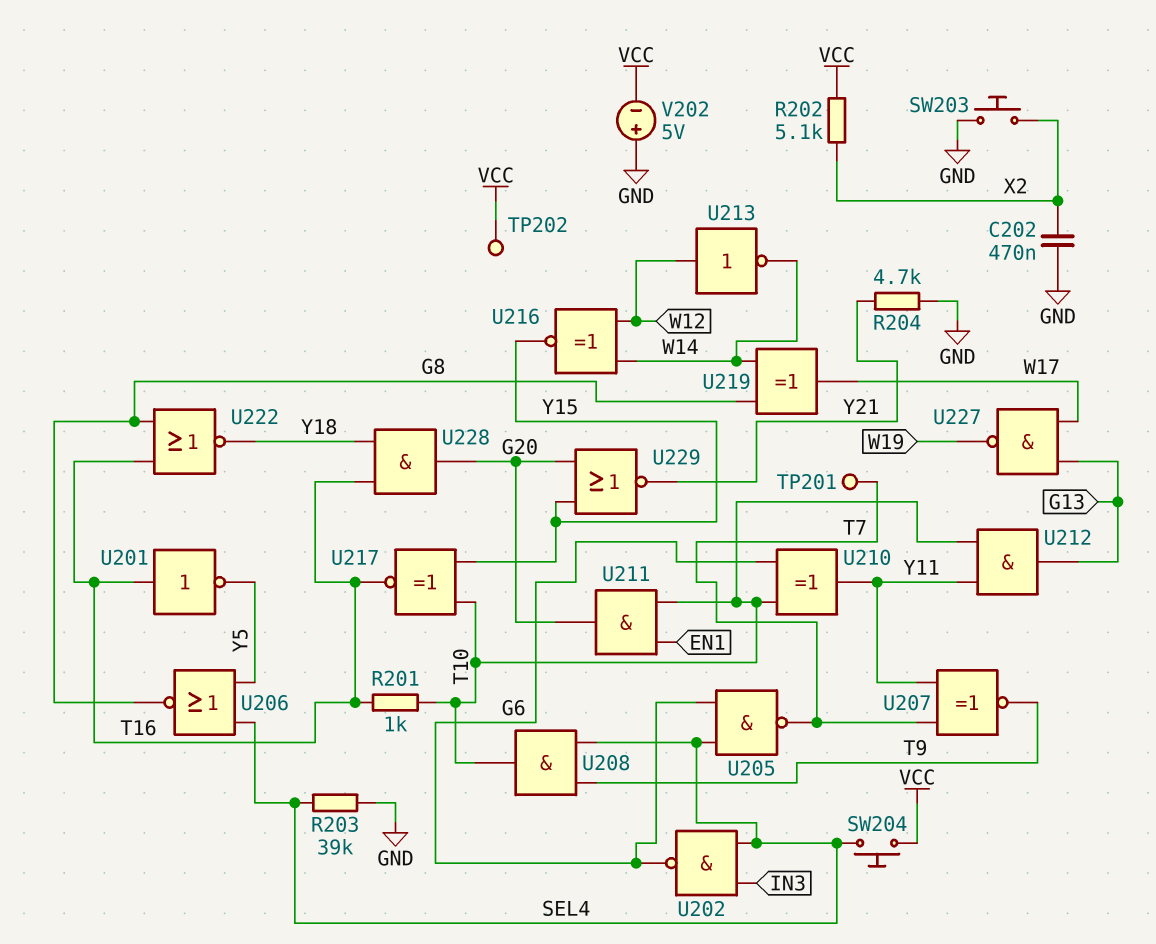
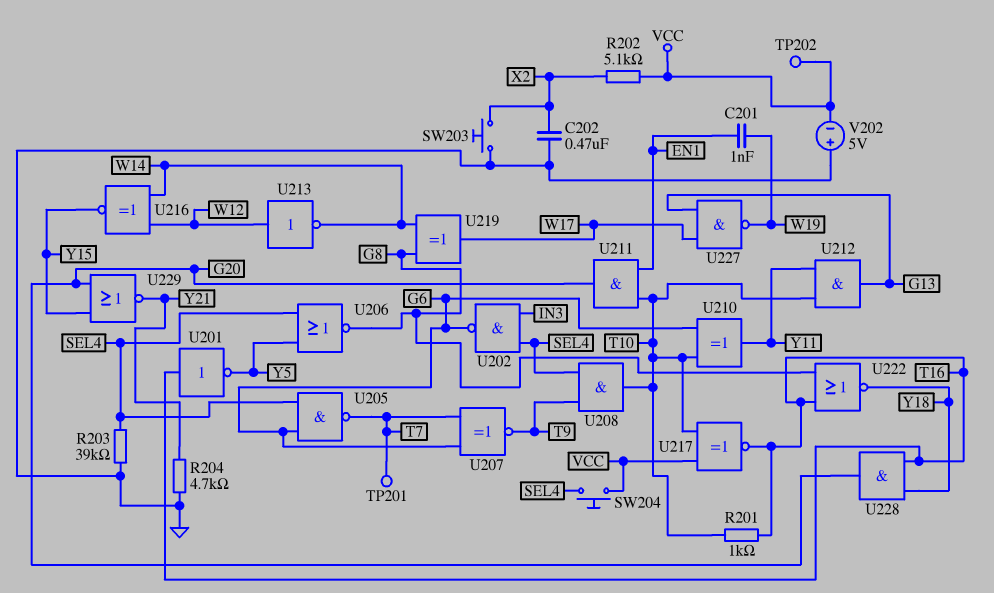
C201: none -> 1nF (EN1, W19)
U207: XNOR (in T7, in Y11, out T9) -> XNOR (in G6, in T7, out T9)
U217: XNOR (in T10, in Y15, out T16) -> XNOR (in T10, in VCC, out T16)

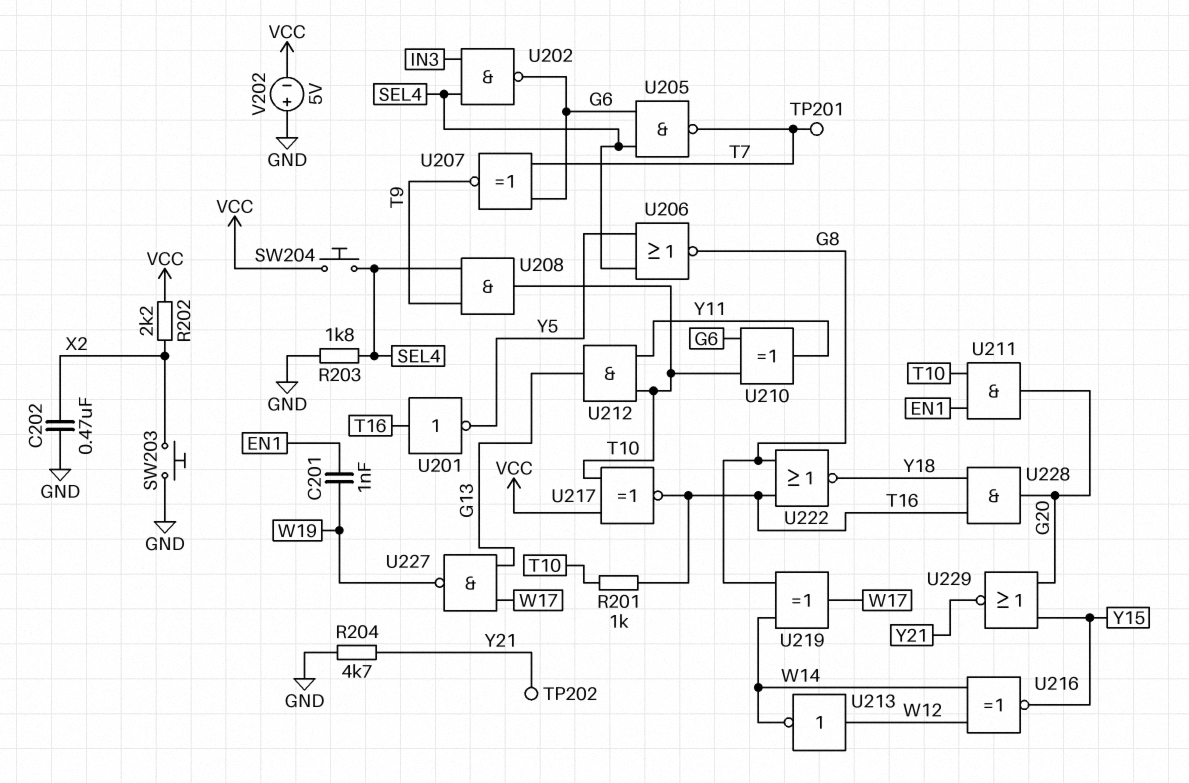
R202: 5.1k (VCC, X2) -> 2.2k (VCC, X2)
R203: 39k (GND, SEL4) -> 1.8k (GND, SEL4)
TP202: test point (VCC) -> test point (Y21)

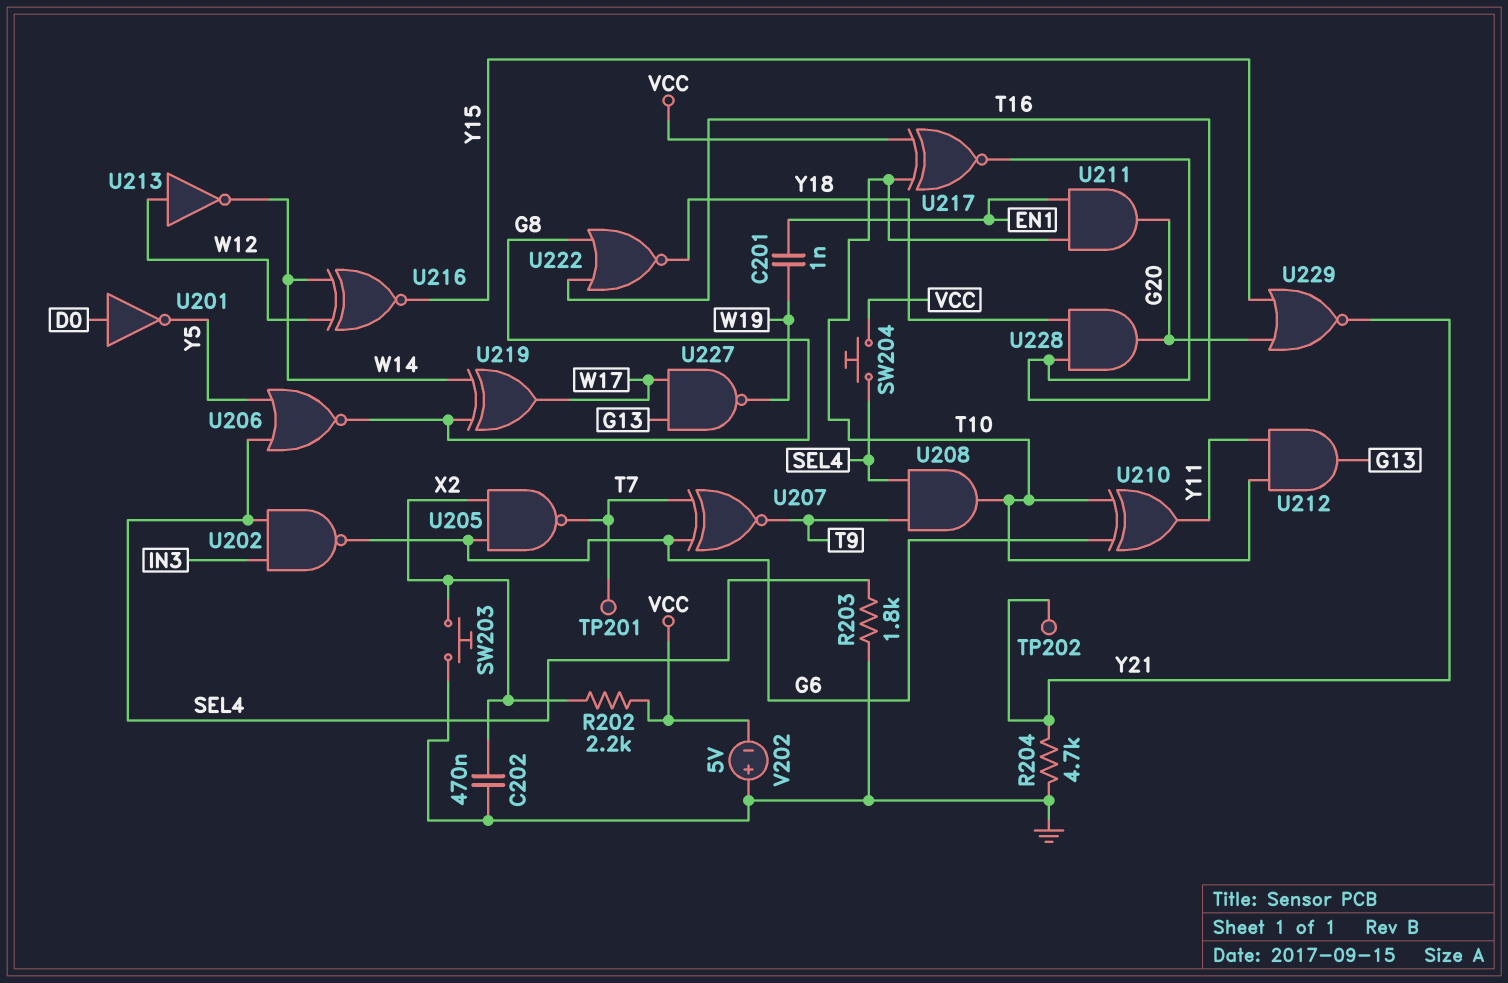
R201: 1k (T10, T16) -> none
U201: NOT (in T16, out Y5) -> NOT (in D0, out Y5)
U205: NAND (in G6, in SEL4, out T7) -> NAND (in G6, in X2, out T7)

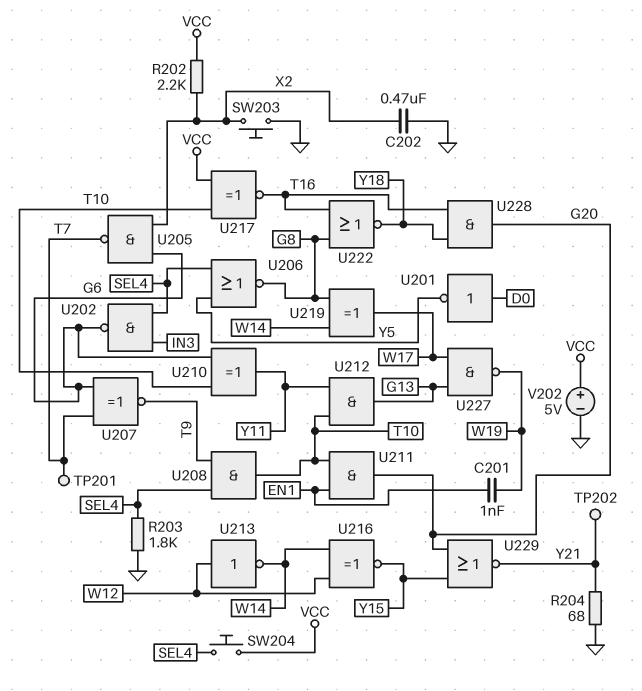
R204: 4.7k (GND, Y21) -> 68 (GND, Y21)
V202: 5V (plus GND, minus VCC) -> 5V (plus VCC, minus GND)

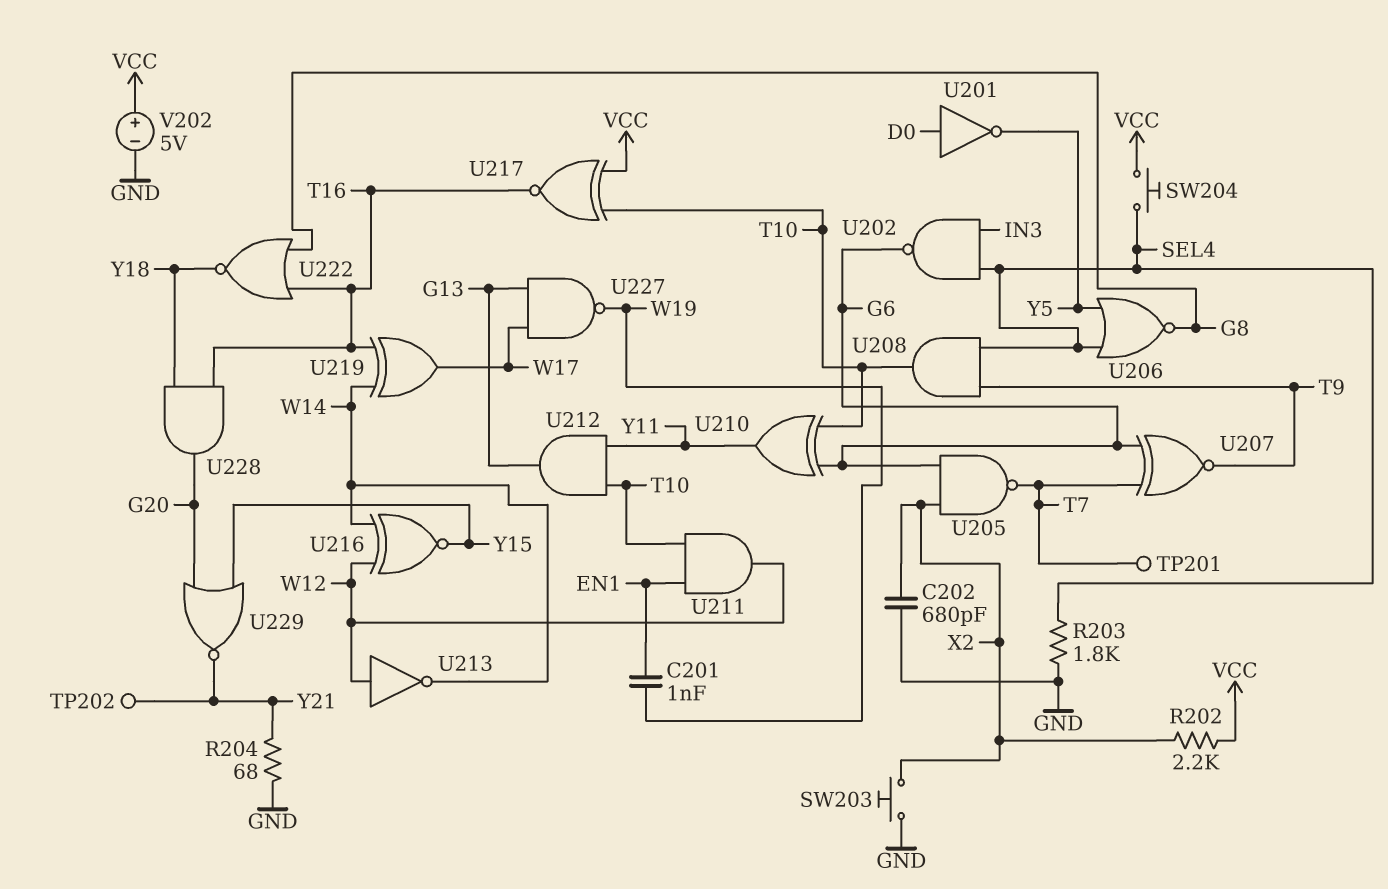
C202: 470nF (GND, X2) -> 680pF (GND, X2)
U211: AND (in EN1, in T10, out G20) -> AND (in EN1, in T10, out W12)
U219: XOR (in G8, in W14, out W17) -> XOR (in T16, in W14, out W17)

